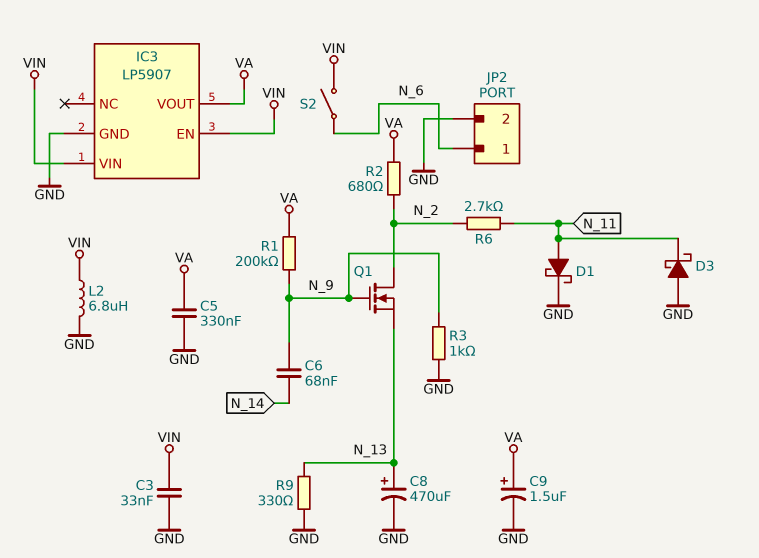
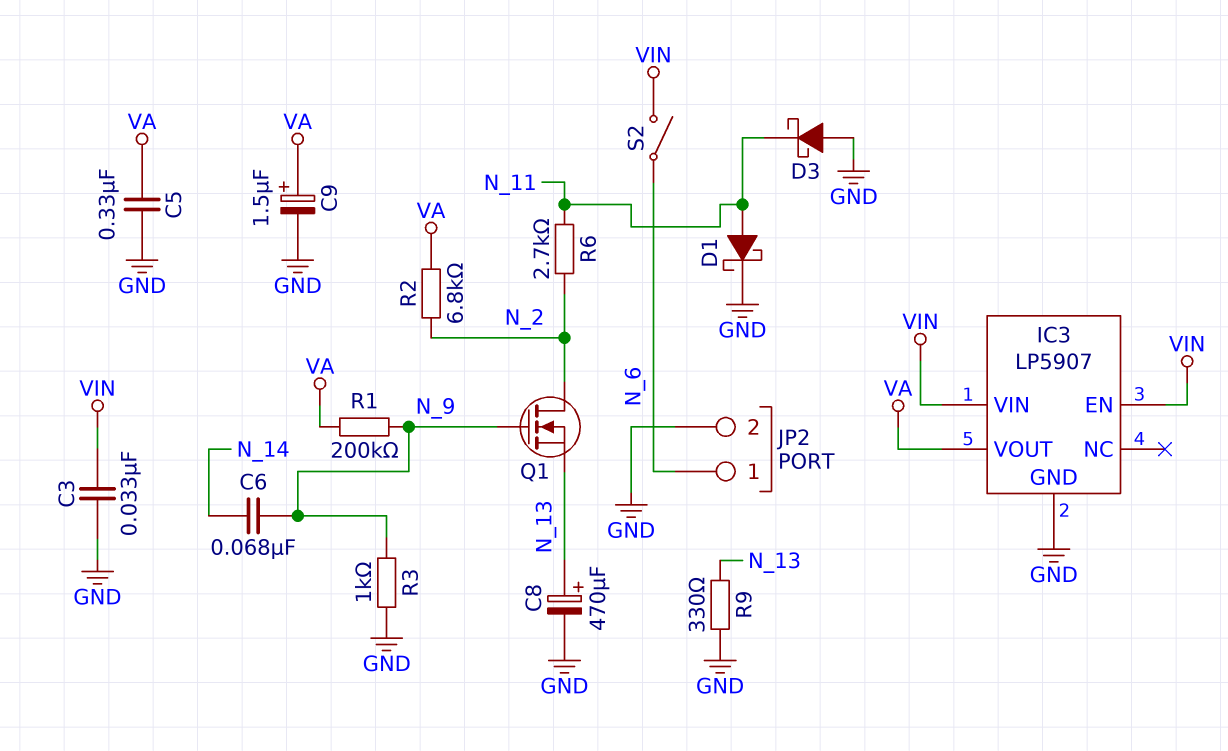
L2: 6.8uH (GND, VIN) -> none
R2: 680 (N_2, VA) -> 6.8k (N_2, VA)

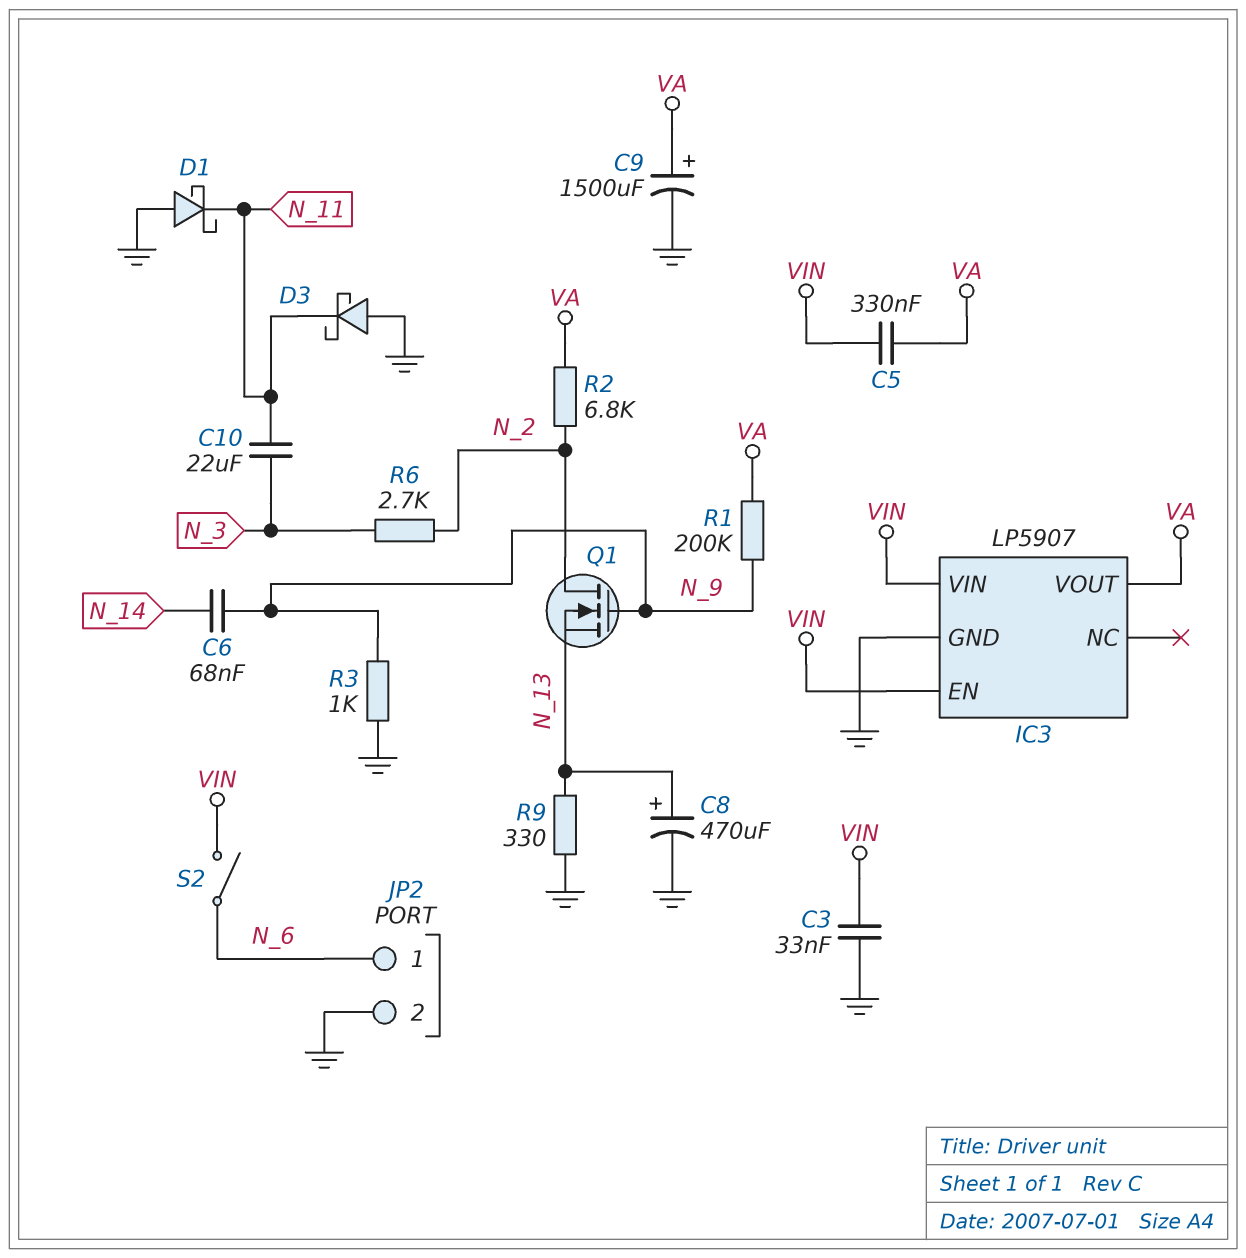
C5: 330nF (GND, VA) -> 330nF (VA, VIN)
C9: 1.5uF (plus VA, minus GND) -> 1500uF (plus VA, minus GND)
C10: none -> 22uF (N_3, N_11)
D1: schottky (A N_11, K GND) -> schottky (A GND, K N_11)
R6: 2.7k (N_2, N_11) -> 2.7k (N_2, N_3)

